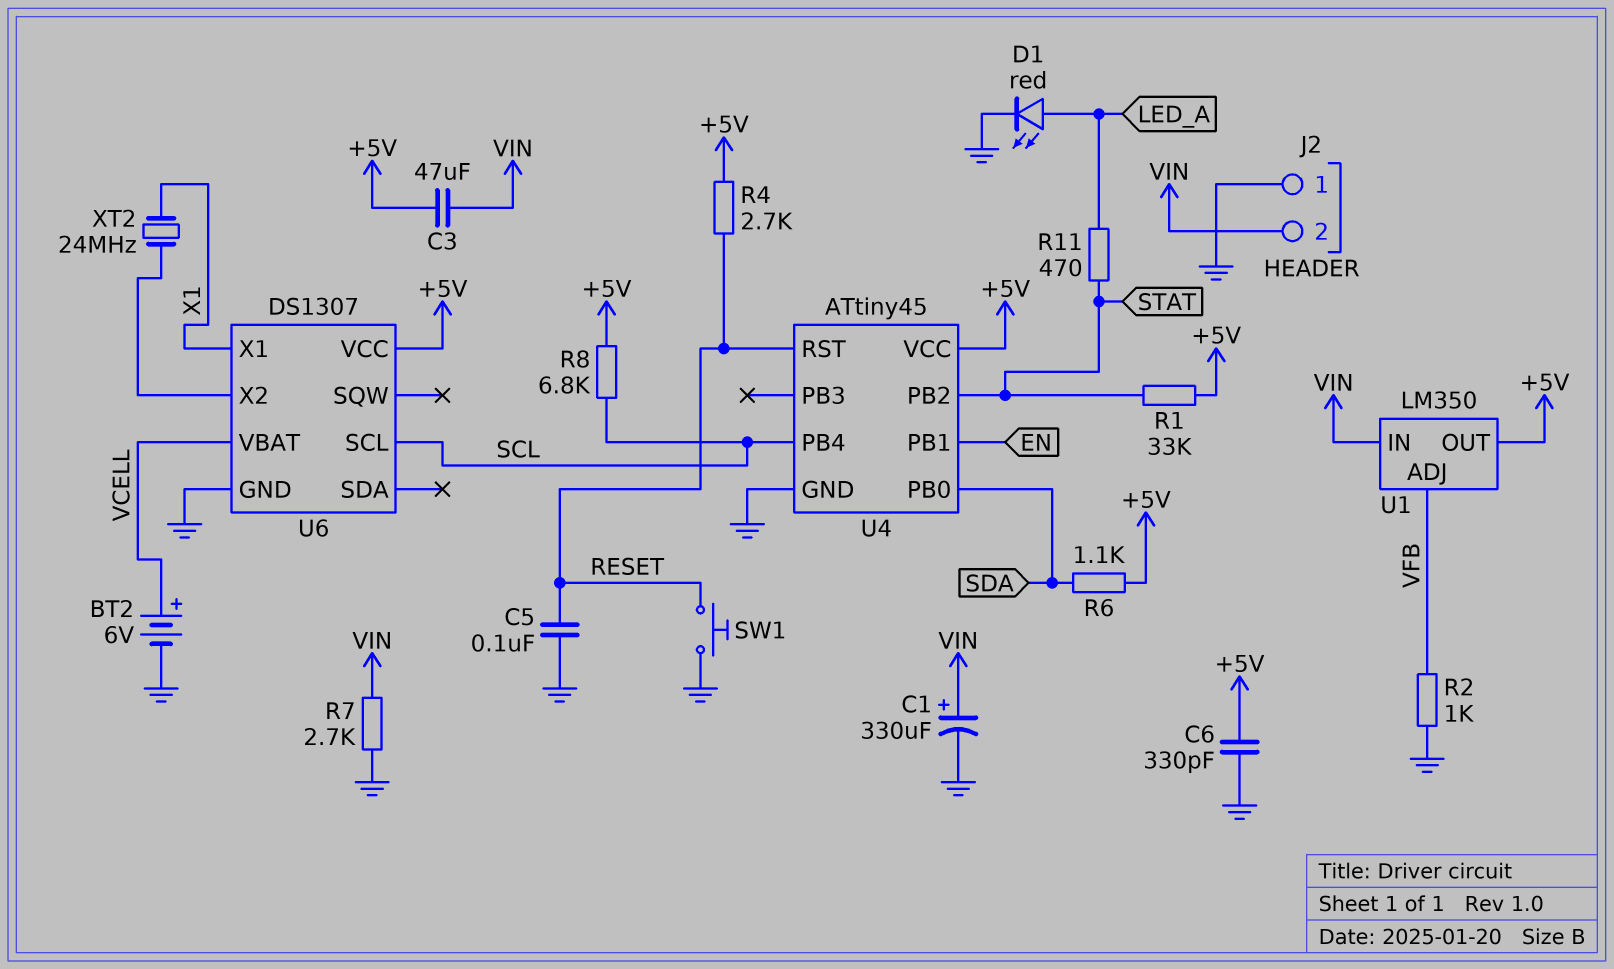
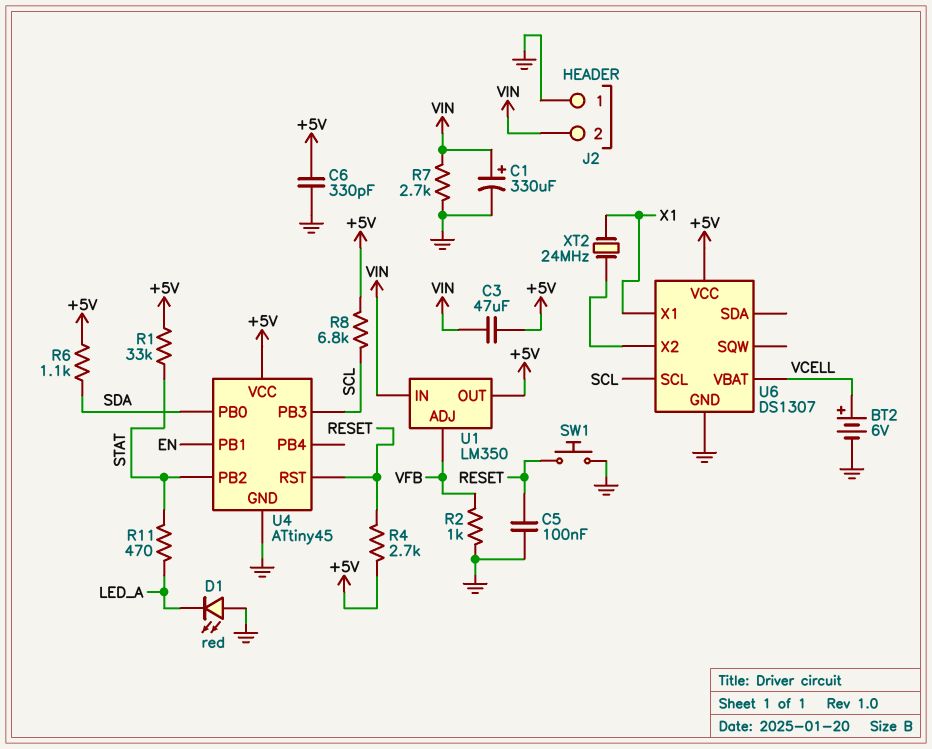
D1: LED red (A LED_A, K GND) -> LED red (A GND, K LED_A)
U4 pin PB3: none -> SCL
U4 pin PB4: SCL -> none

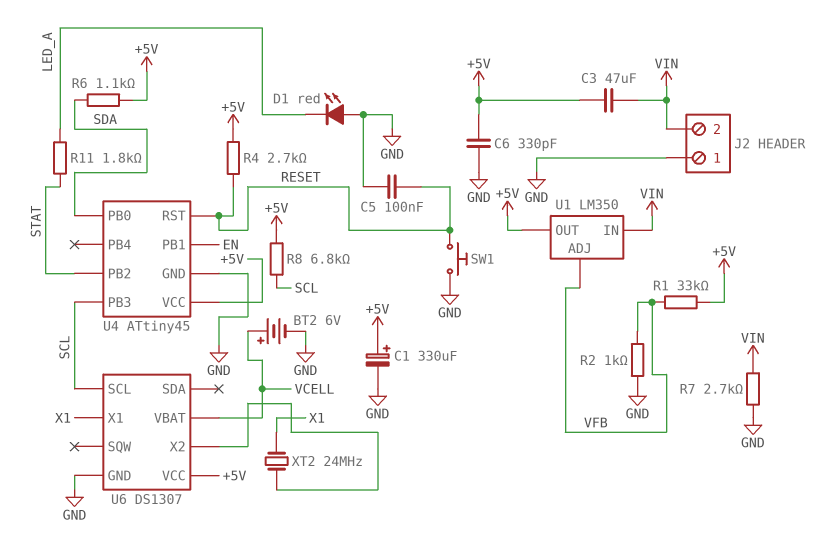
C1: 330uF (plus VIN, minus GND) -> 330uF (plus +5V, minus GND)
R1: 33k (+5V, STAT) -> 33k (+5V, VFB)
R11: 470 (LED_A, STAT) -> 1.8k (LED_A, STAT)

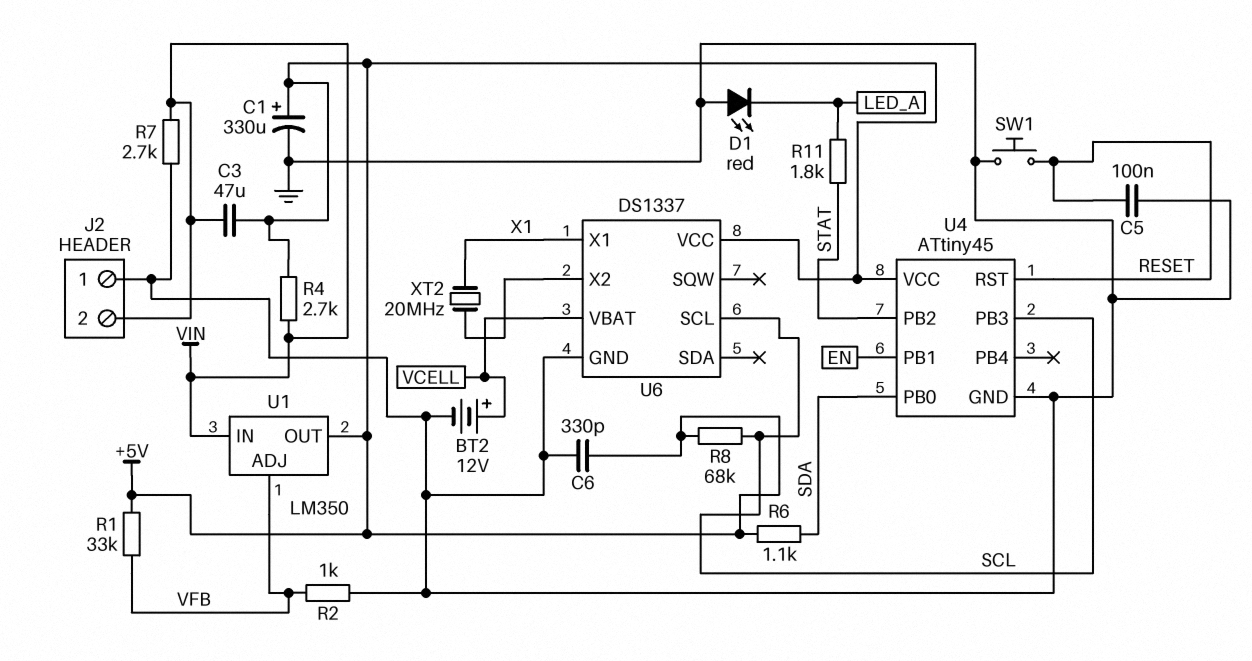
BT2: 6V (plus VCELL, minus GND) -> 12V (plus VCELL, minus GND)
R4: 2.7k (+5V, RESET) -> 2.7k (+5V, VIN)
R8: 6.8k (+5V, SCL) -> 68k (+5V, SCL)
U6: DS1307 -> DS1337
XT2: 24MHz (U6/X2, X1) -> 20MHz (U6/X2, X1)

